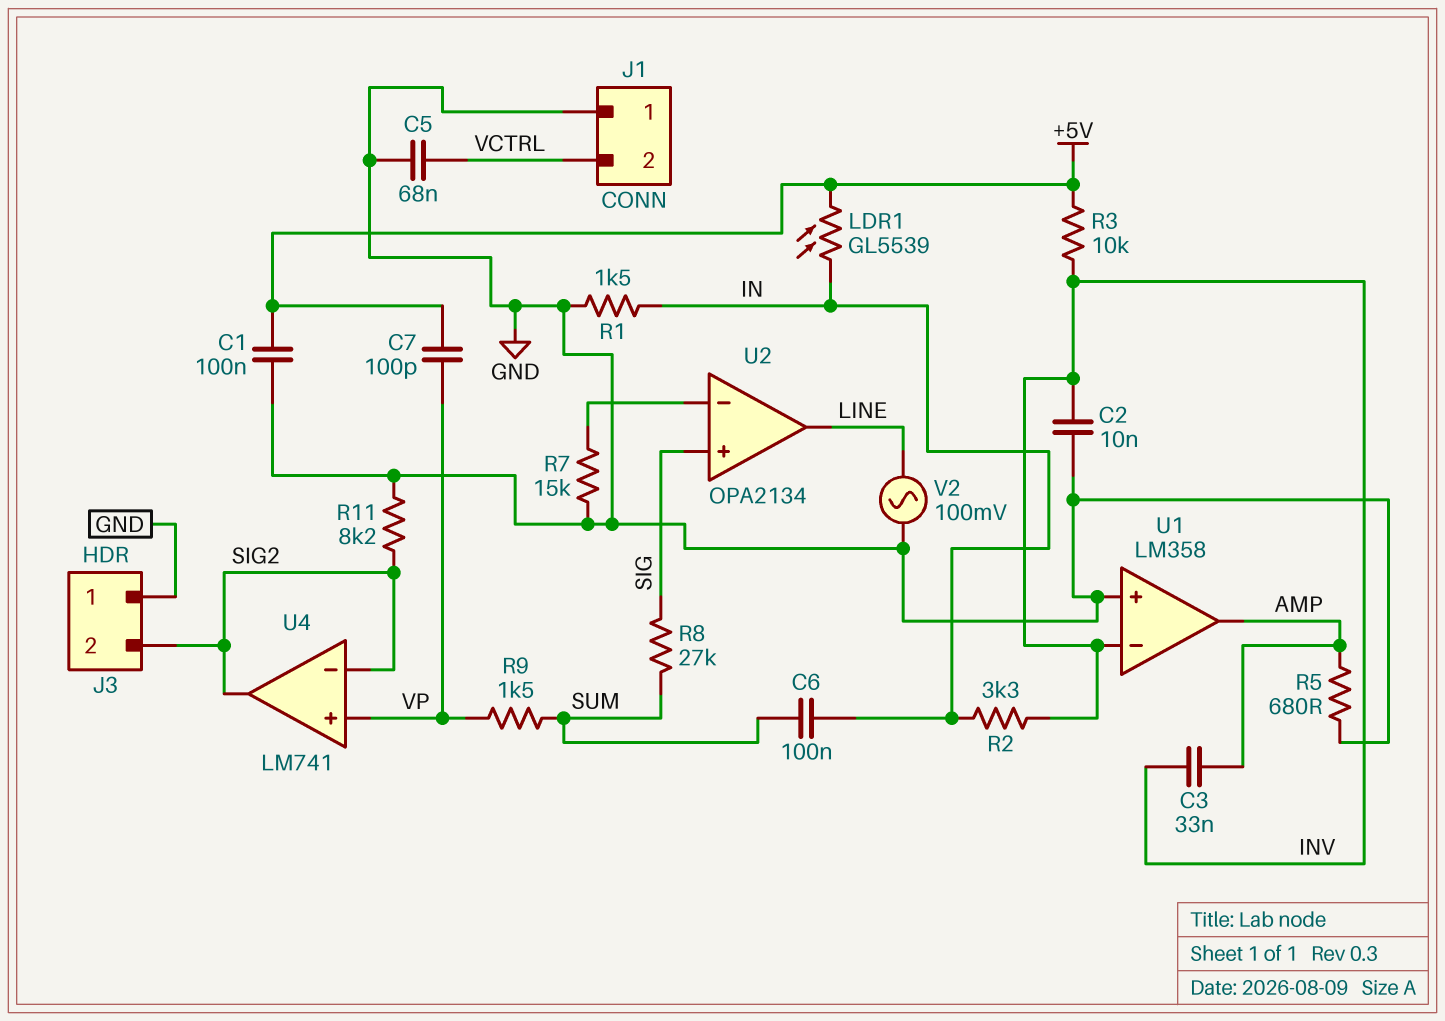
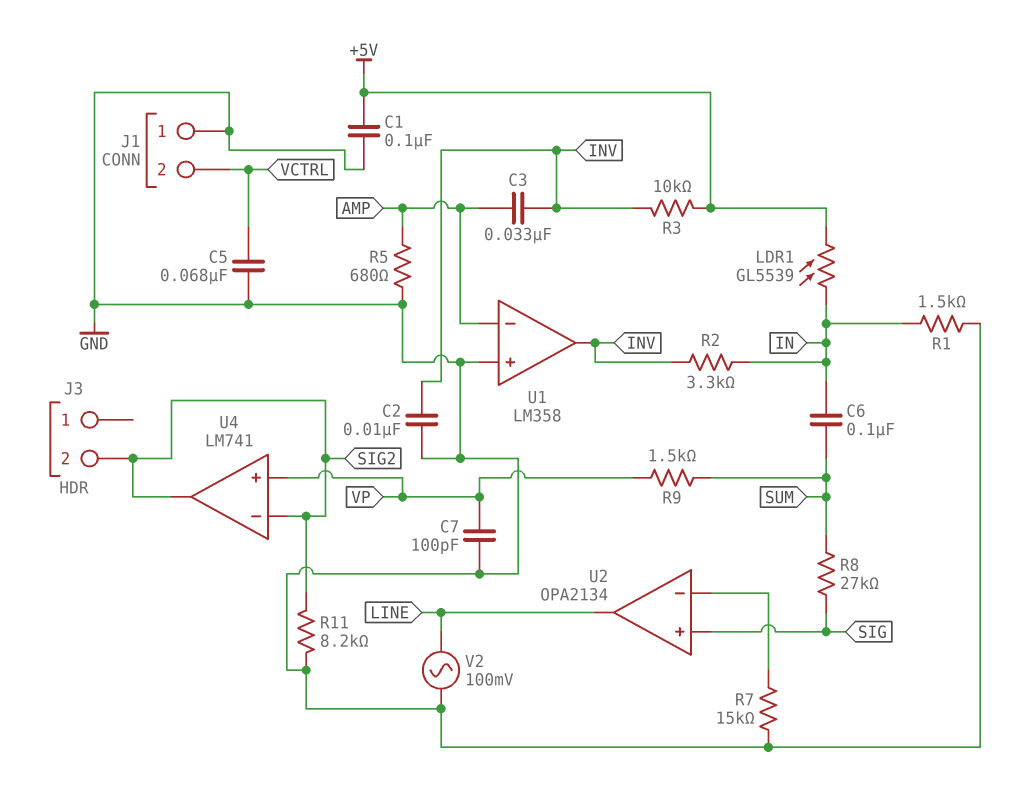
C7: 100pF (+5V, VP) -> 100pF (GND, VP)
J3 pin 1: GND -> none
U1 pin in-: INV -> AMP
U1 pin out: AMP -> INV

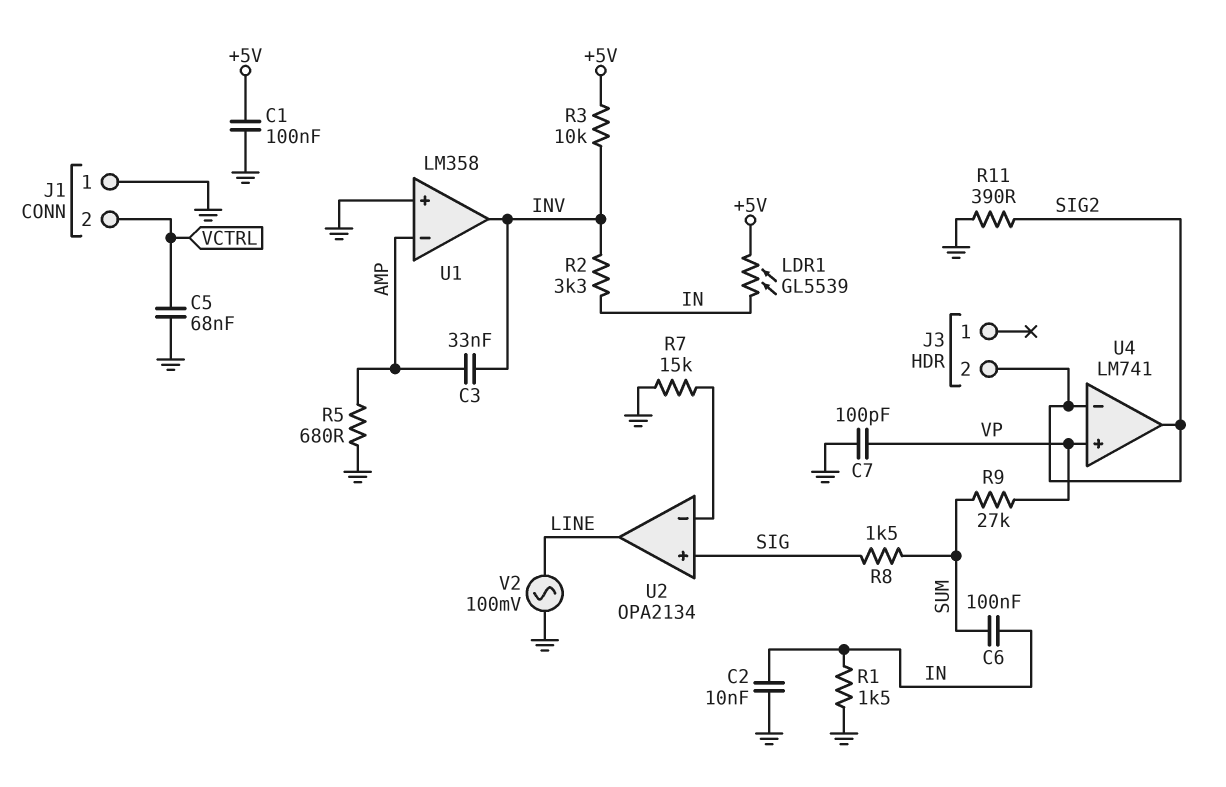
C2: 10nF (GND, INV) -> 10nF (GND, IN)
R8: 27k (SIG, SUM) -> 1.5k (SIG, SUM)
R9: 1.5k (SUM, VP) -> 27k (SUM, VP)
R11: 8.2k (GND, SIG2) -> 390 (GND, SIG2)

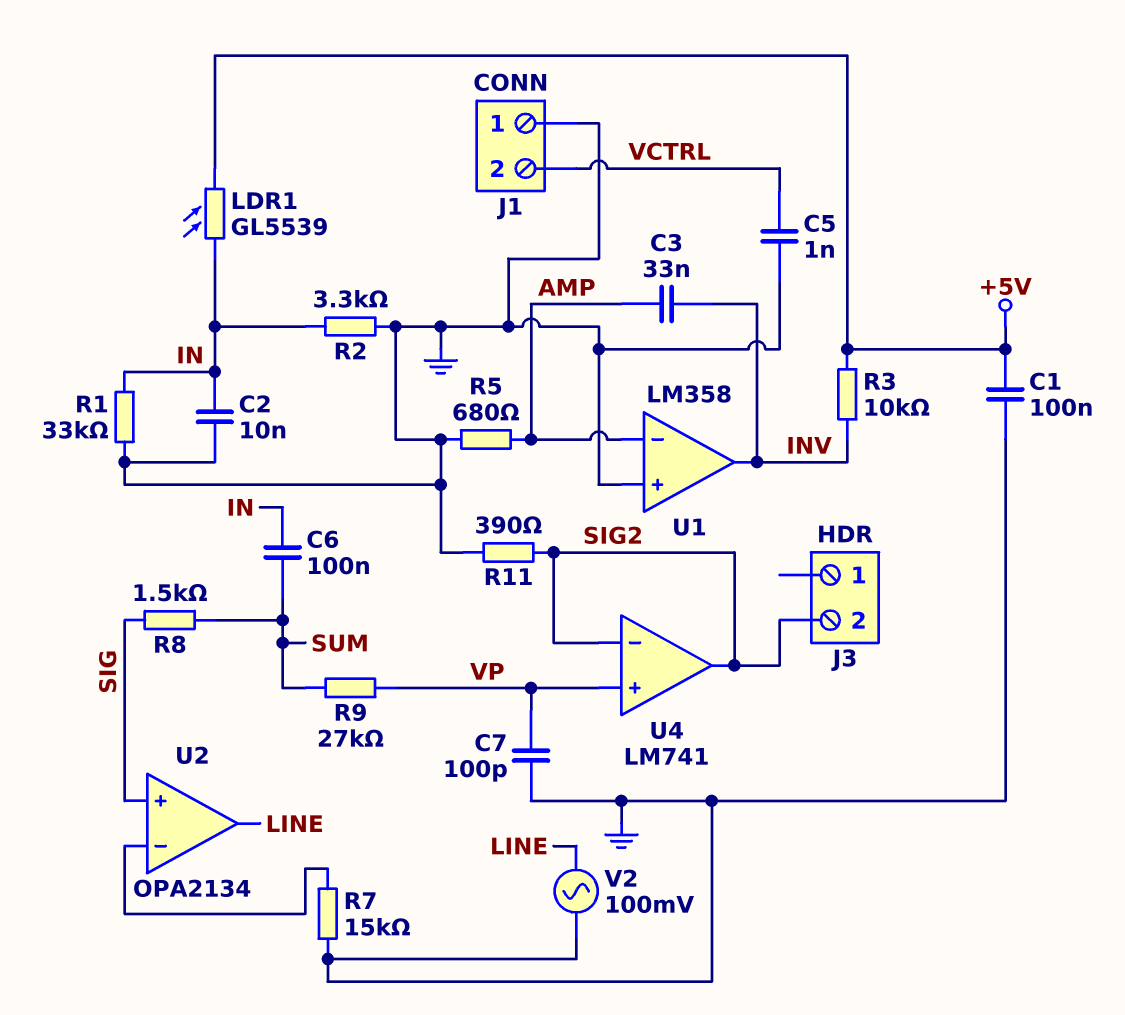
C5: 68nF (GND, VCTRL) -> 1nF (GND, VCTRL)
R1: 1.5k (GND, IN) -> 33k (GND, IN)
R2: 3.3k (IN, INV) -> 3.3k (GND, IN)

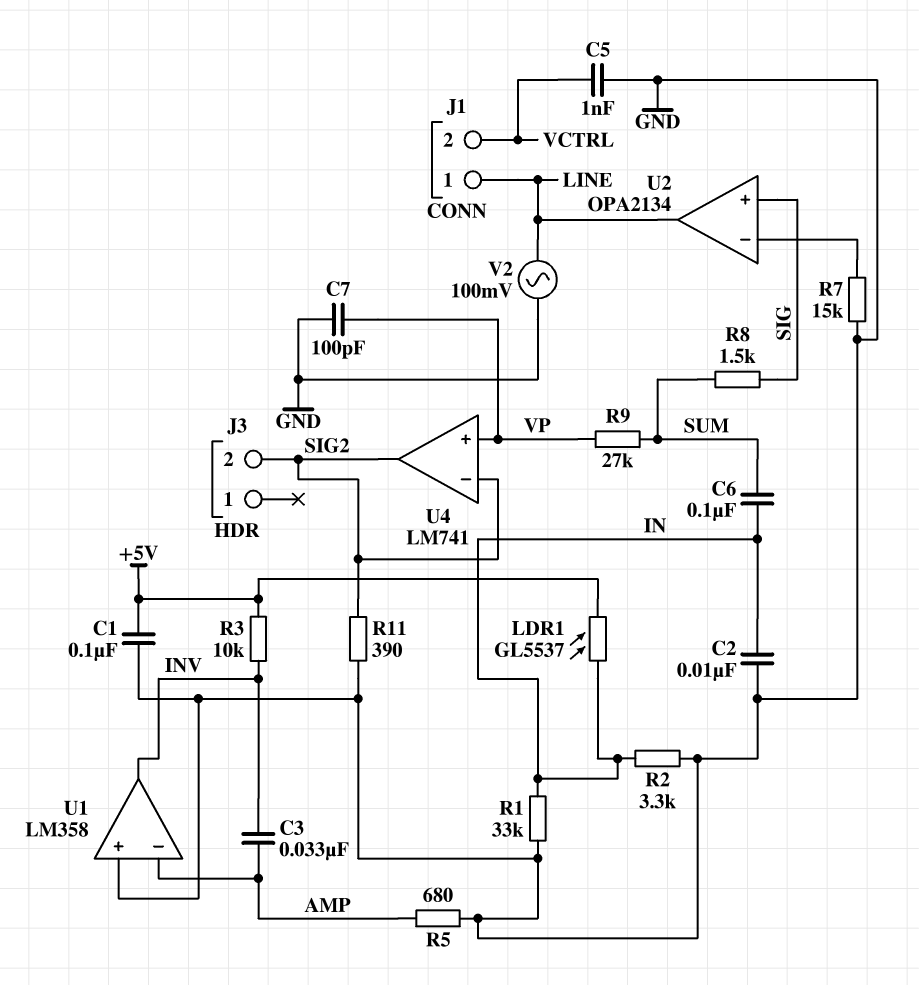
J1 pin 1: GND -> LINE
LDR1: GL5539 (+5V, IN) -> GL5537 (+5V, IN)

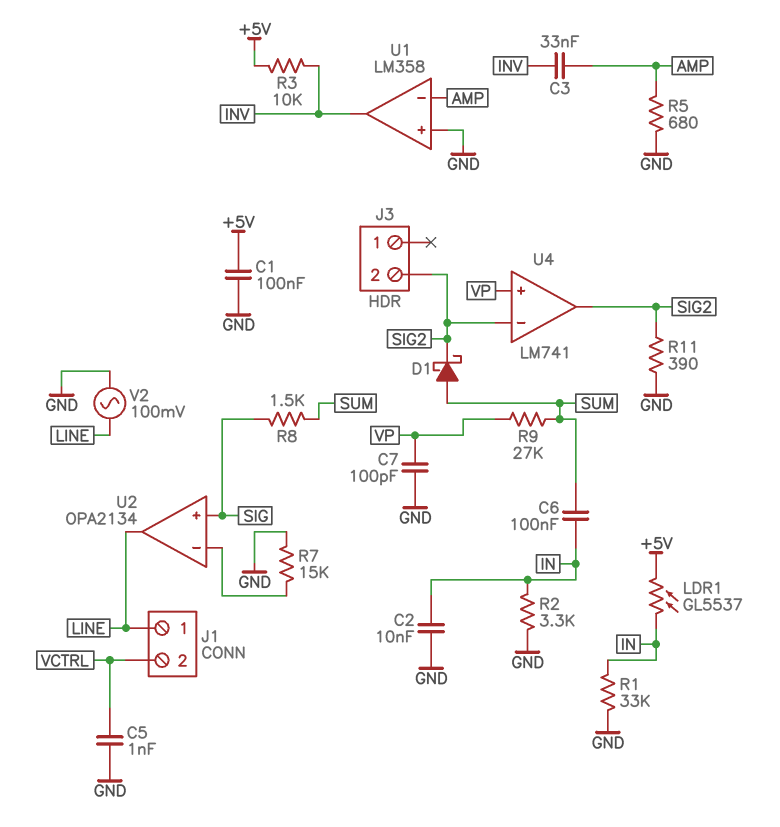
D1: none -> schottky (A SUM, K SIG2)

